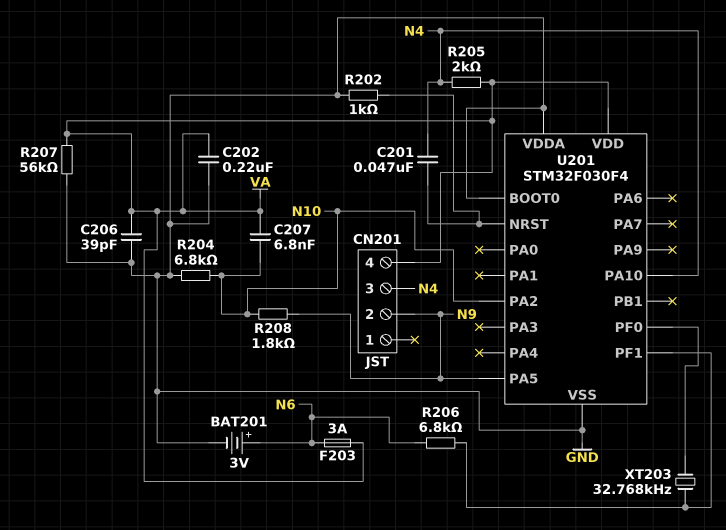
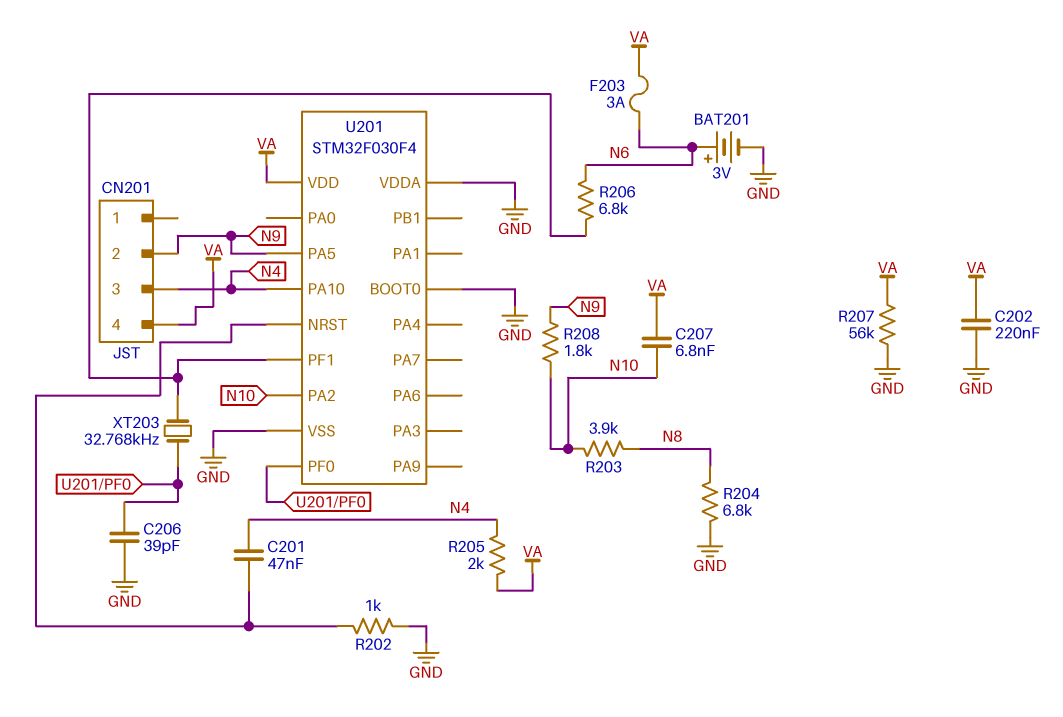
C206: 39pF (GND, VA) -> 39pF (GND, U201/PF0)
R203: none -> 3.9k (N8, N10)
R204: 6.8k (GND, N10) -> 6.8k (GND, N8)

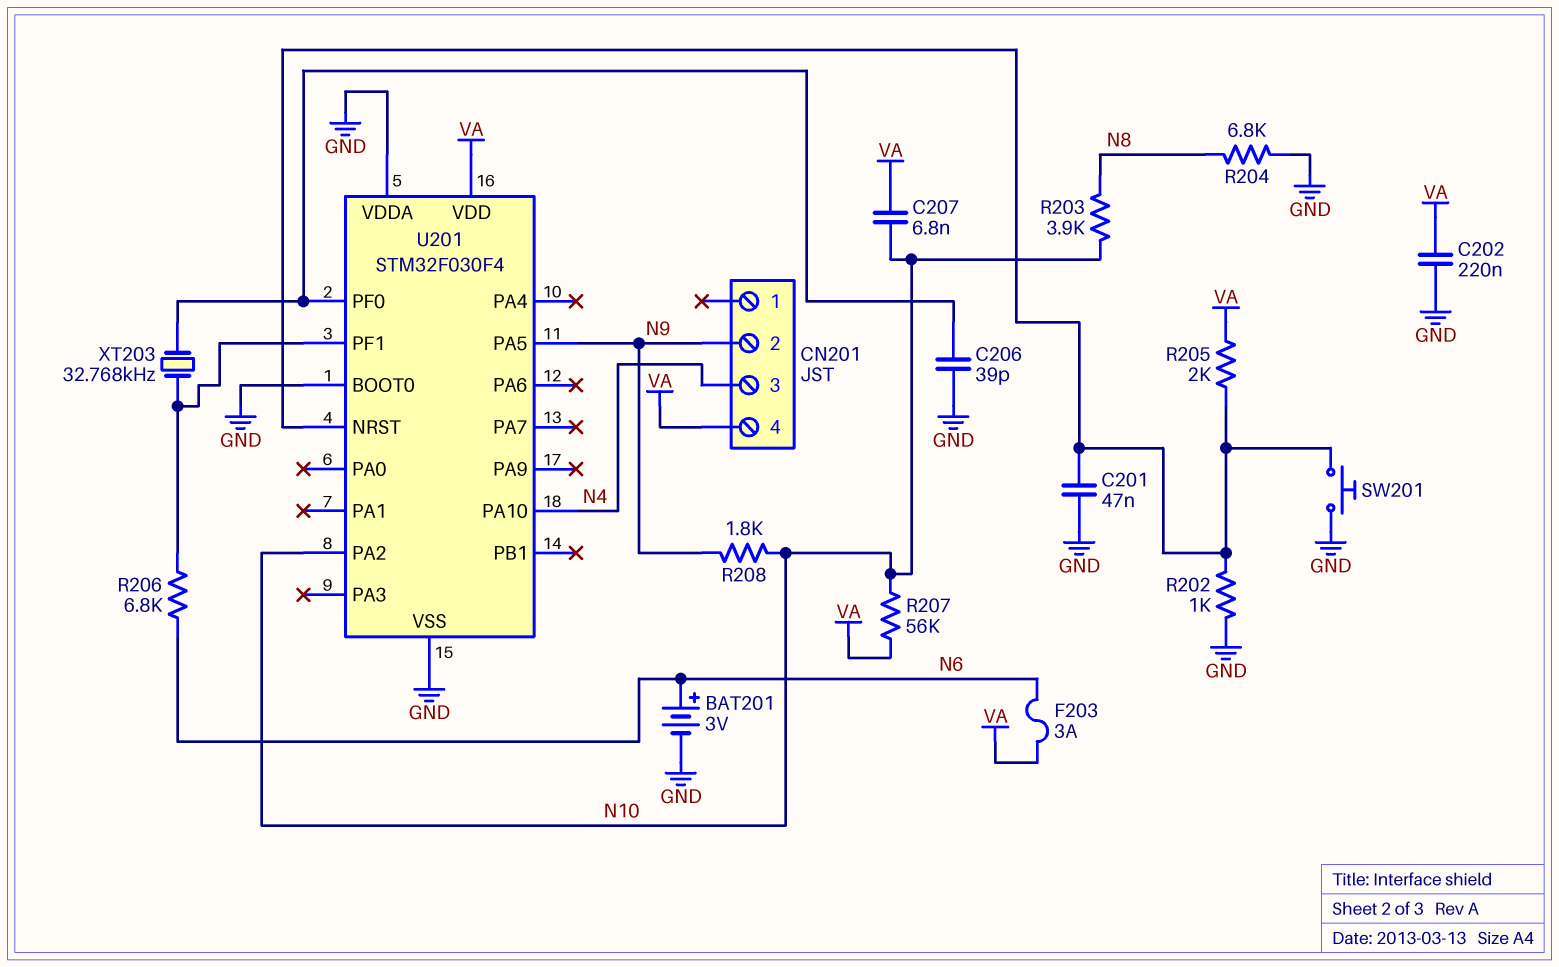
C201: 47nF (N4, U201/NRST) -> 47nF (GND, U201/NRST)
R205: 2k (N4, VA) -> 2k (U201/NRST, VA)
R207: 56k (GND, VA) -> 56k (N10, VA)
SW201: none -> button (GND, U201/NRST)

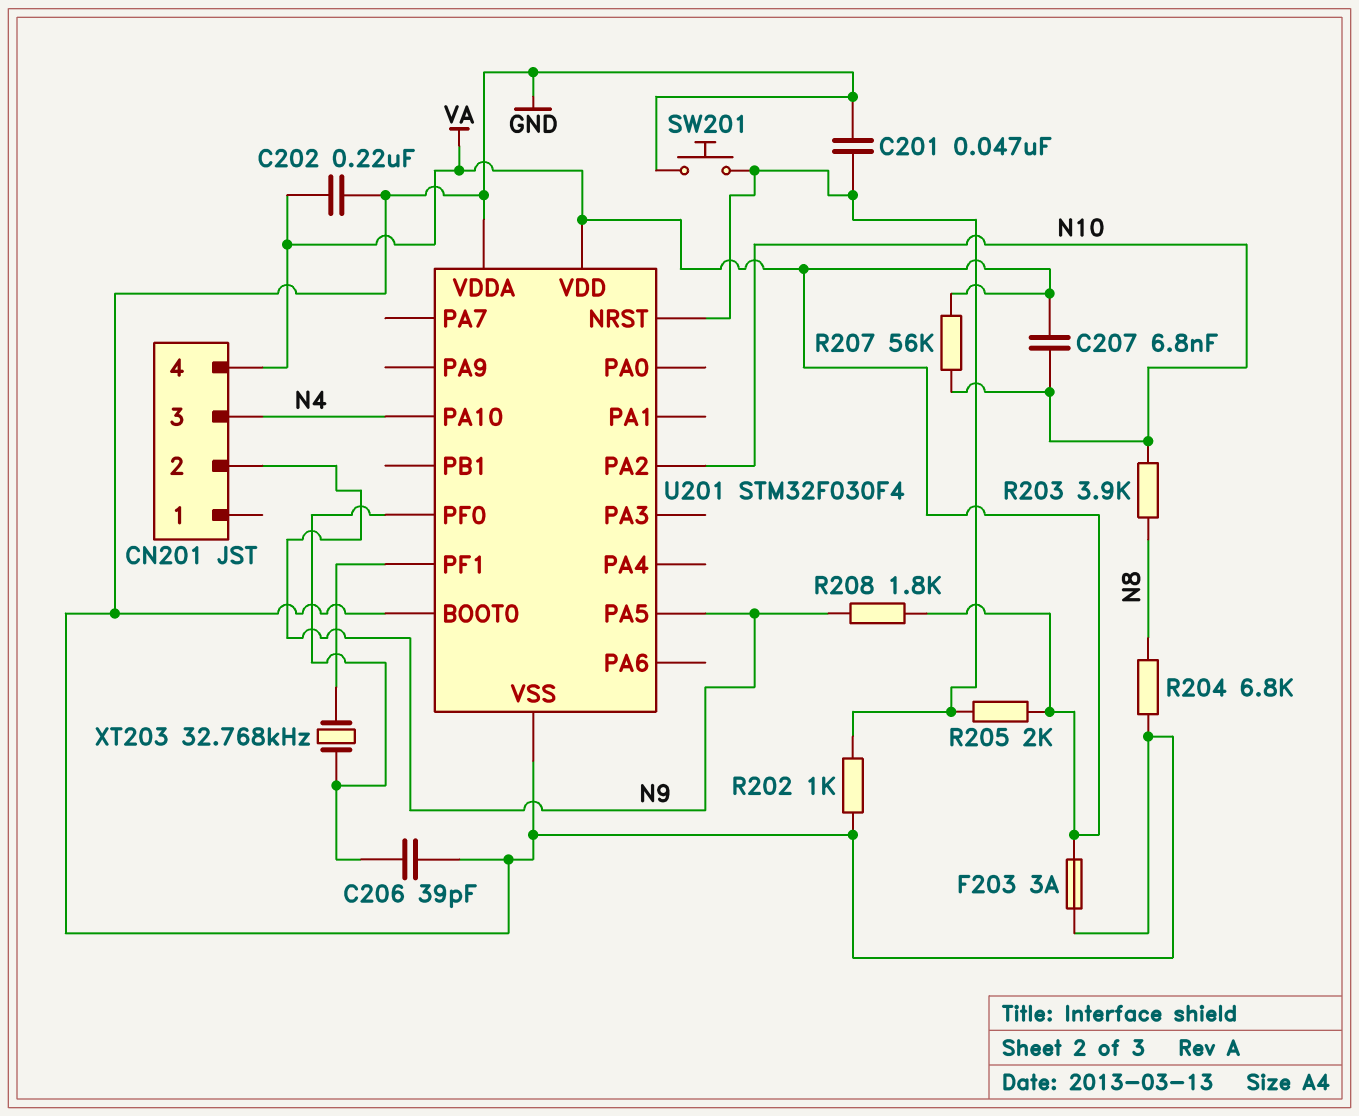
BAT201: 3V (plus N6, minus GND) -> none
F203: 3A (N6, VA) -> 3A (GND, VA)
R206: 6.8k (N6, U201/PF1) -> none
R208: 1.8k (N9, N10) -> 1.8k (N9, VA)

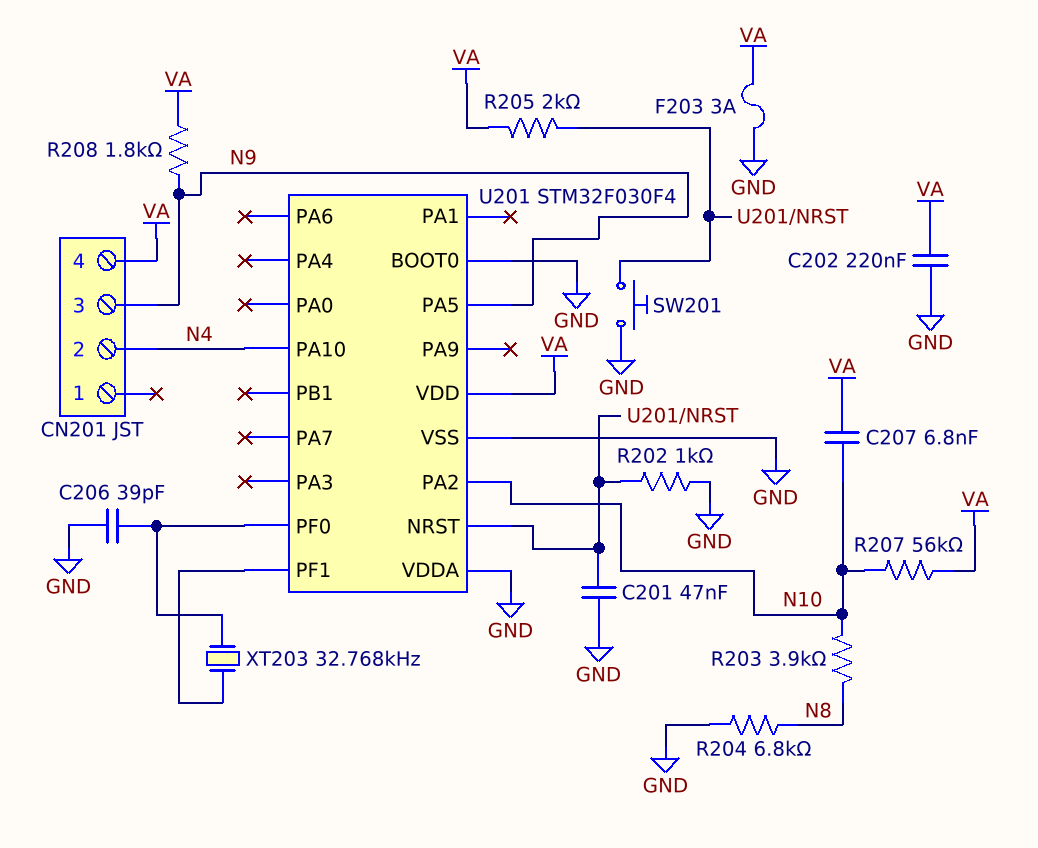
CN201 pin 2: N9 -> N4
CN201 pin 3: N4 -> N9

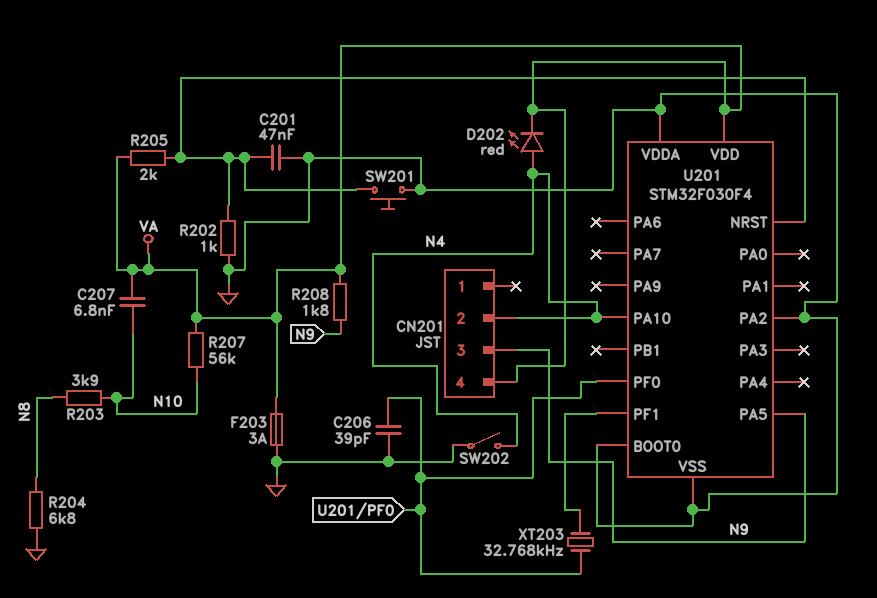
C202: 220nF (GND, VA) -> none
D202: none -> LED red (A N4, K VA)
SW202: none -> switch (GND, N4)
U201 pin PA2: N10 -> GND

